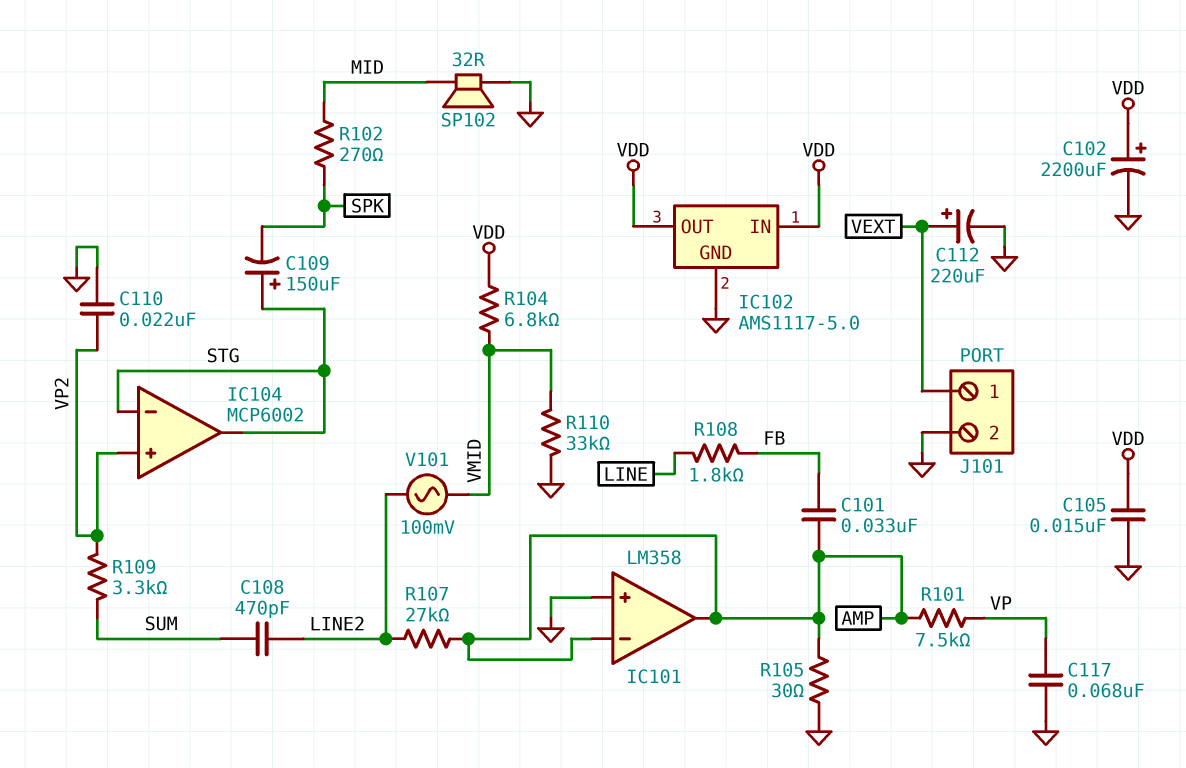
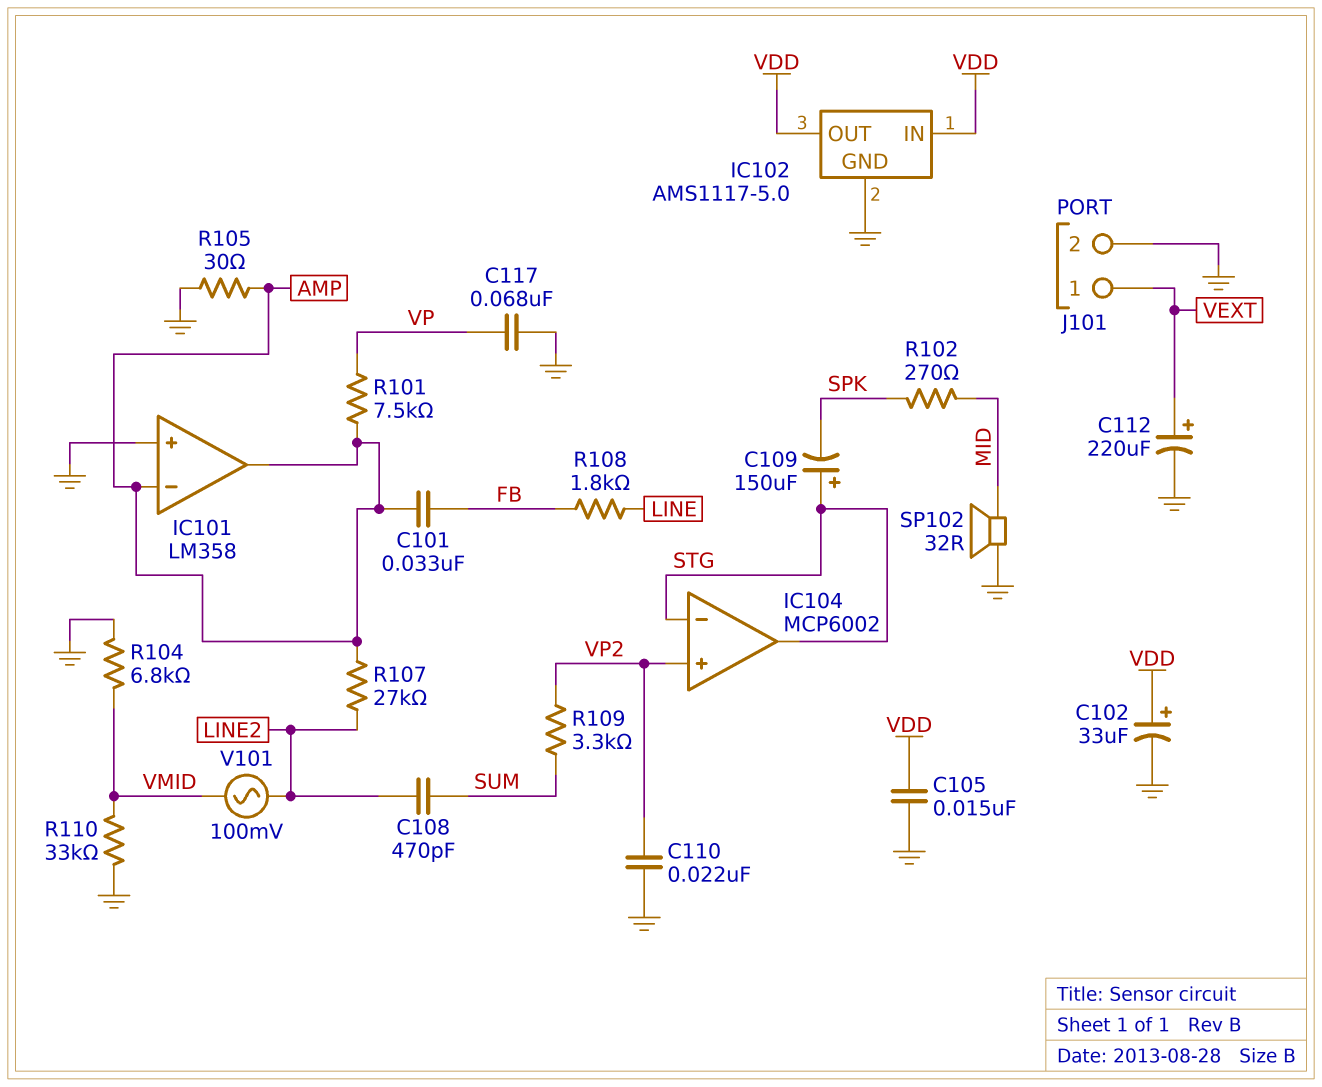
C102: 2200uF (plus VDD, minus GND) -> 33uF (plus VDD, minus GND)
R104: 6.8k (VDD, VMID) -> 6.8k (GND, VMID)

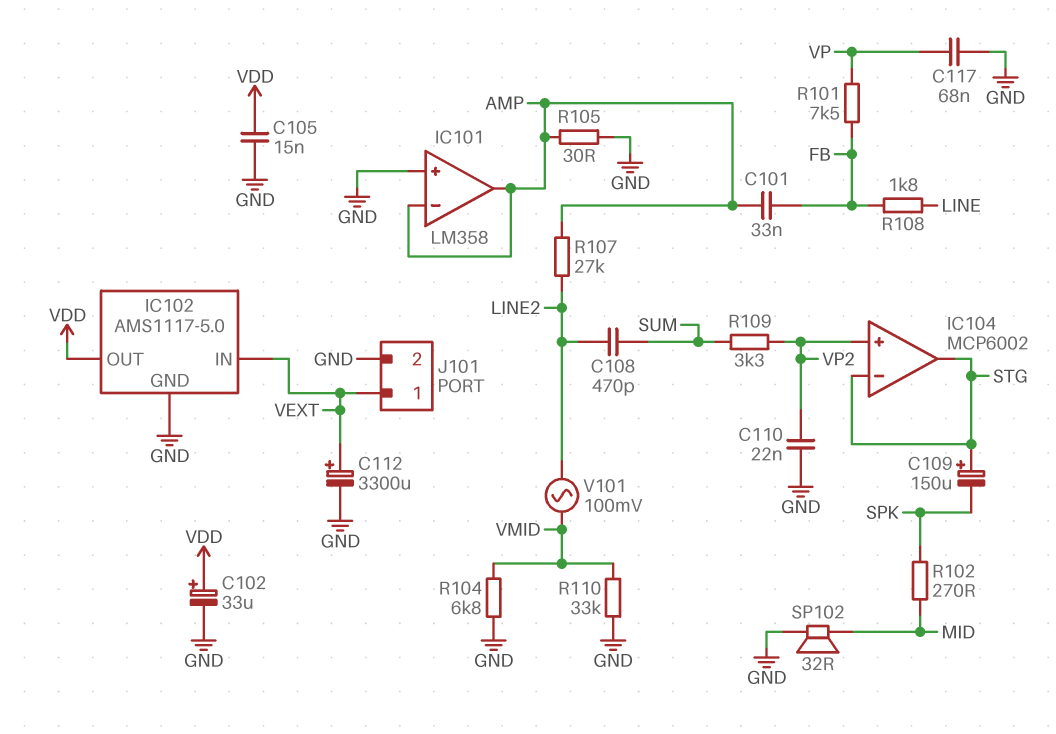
C112: 220uF (plus VEXT, minus GND) -> 3300uF (plus VEXT, minus GND)
IC102 pin IN: VDD -> VEXT
R101: 7.5k (AMP, VP) -> 7.5k (FB, VP)

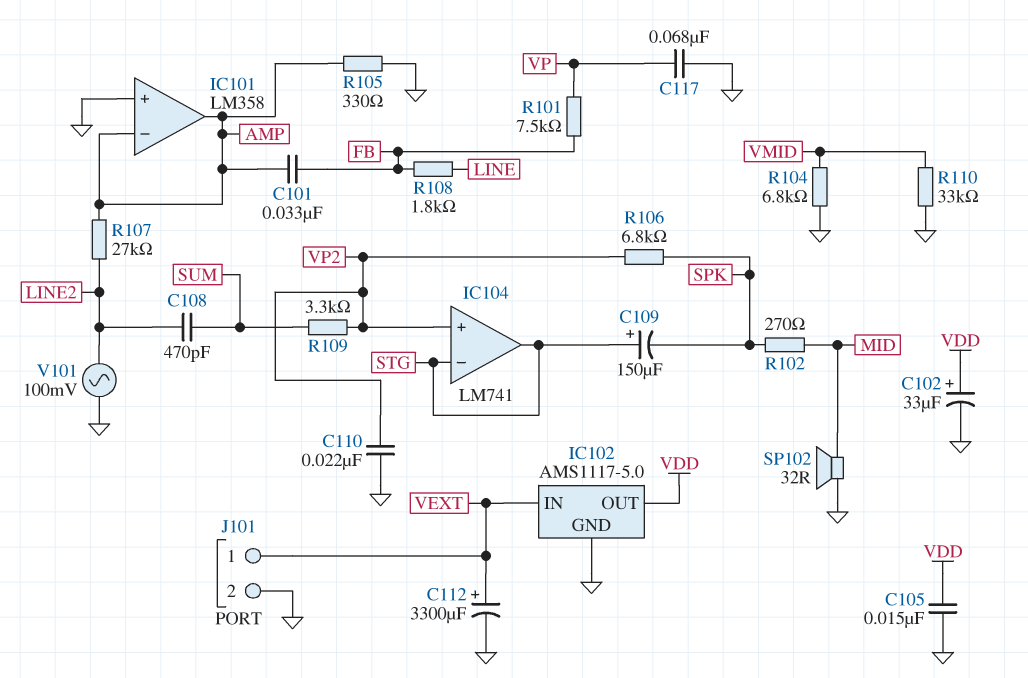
IC104: MCP6002 -> LM741
R105: 30 (AMP, GND) -> 330 (AMP, GND)
R106: none -> 6.8k (SPK, VP2)
V101: AC 100mV (LINE2, VMID) -> AC 100mV (GND, LINE2)

